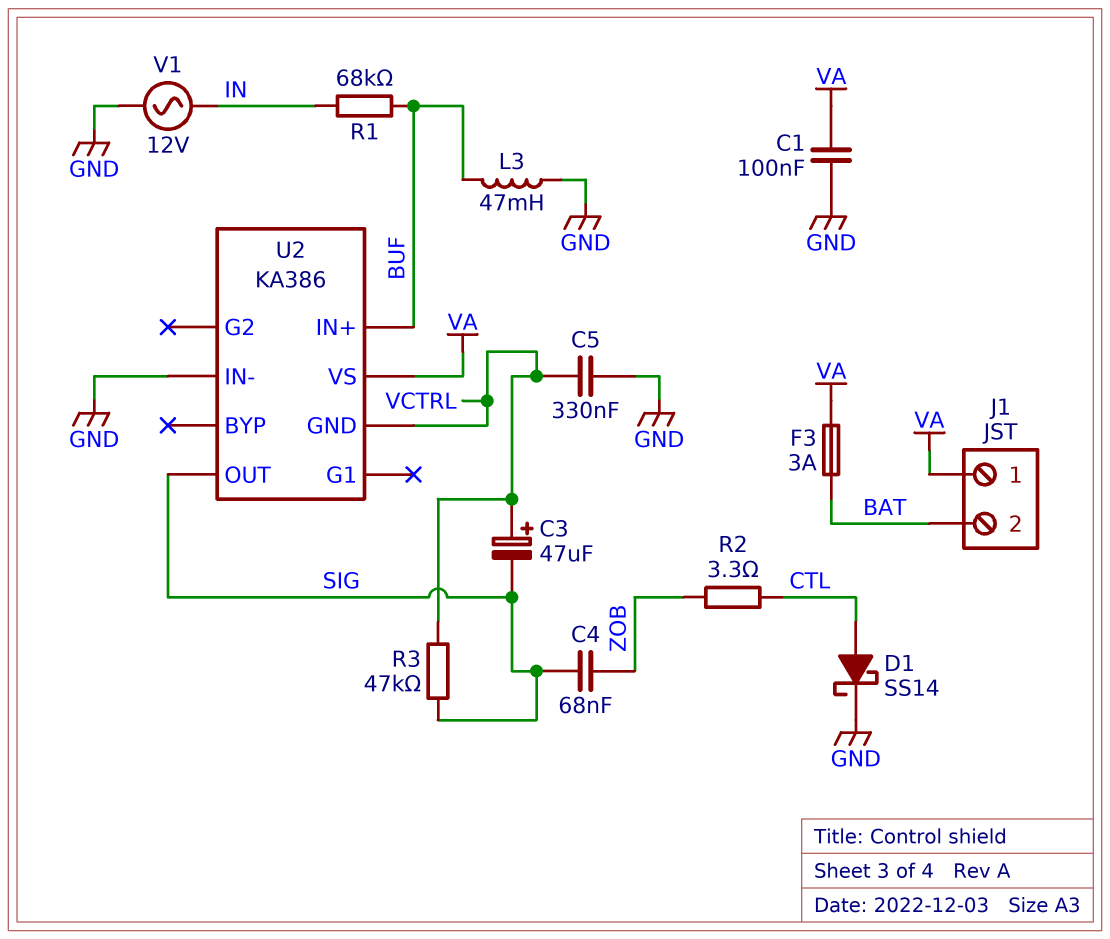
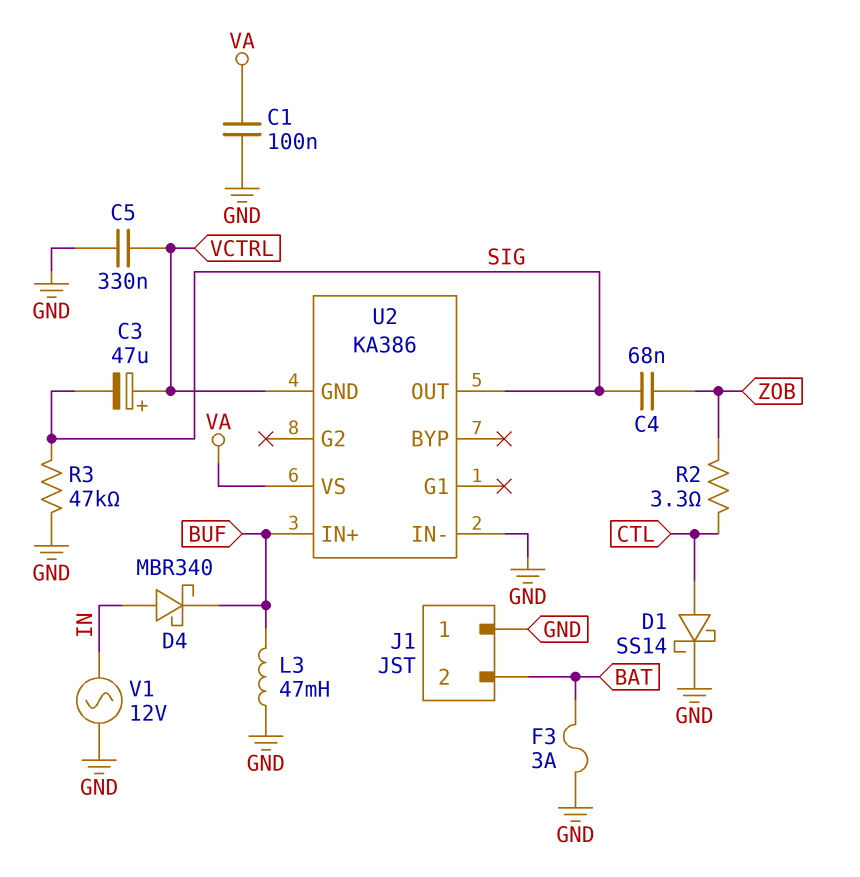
D4: none -> schottky MBR340 (A IN, K BUF)
F3: 3A (BAT, VA) -> 3A (BAT, GND)
J1 pin 1: VA -> GND
R1: 68k (BUF, IN) -> none
R3: 47k (SIG, VCTRL) -> 47k (GND, SIG)

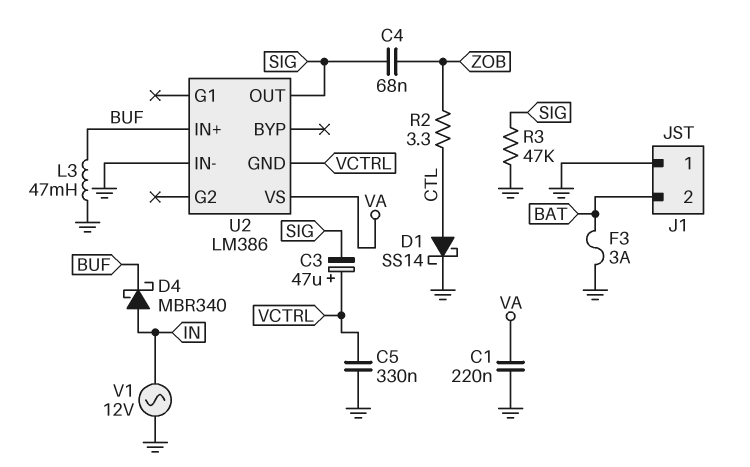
C1: 100nF (GND, VA) -> 220nF (GND, VA)
U2: KA386 -> LM386

